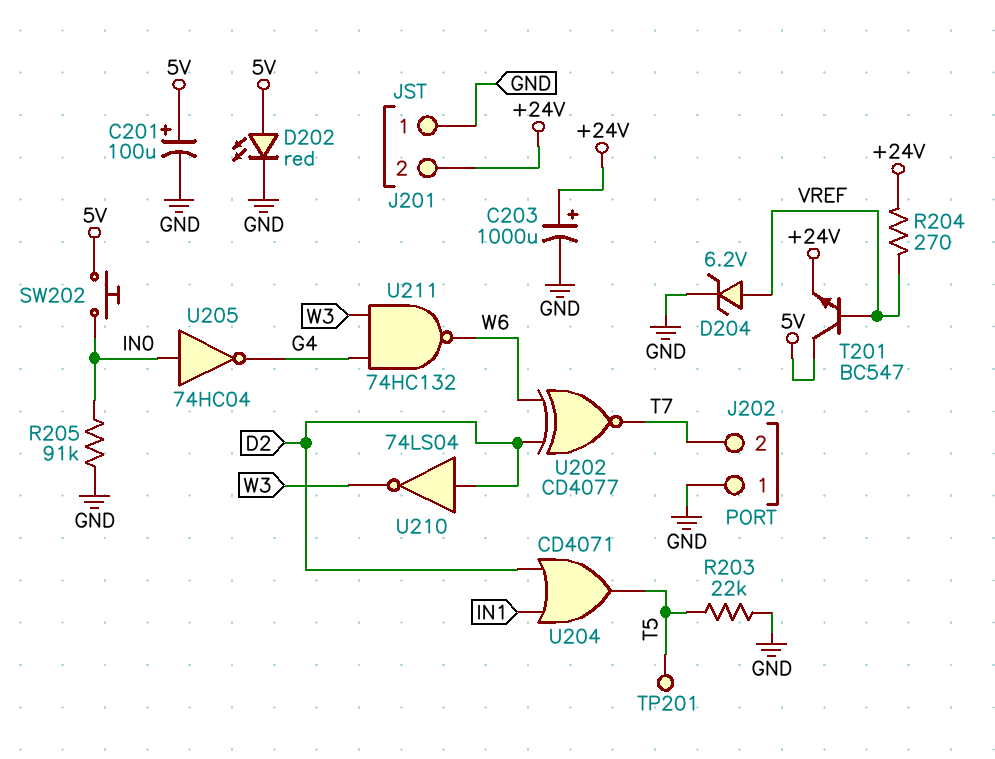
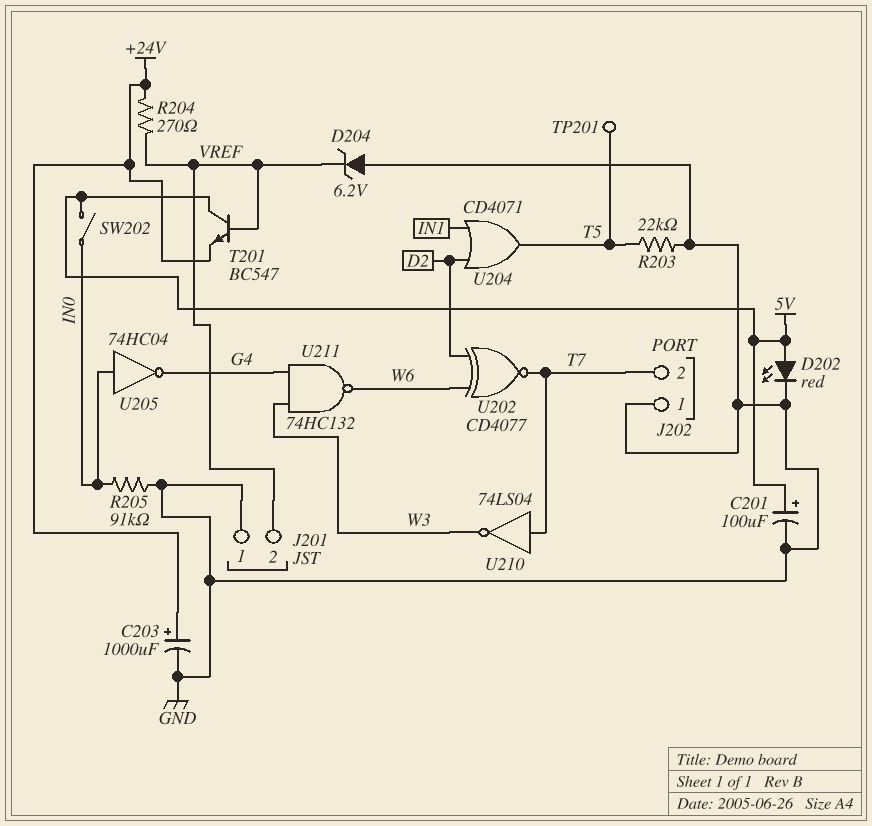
D204: zener 6.2V (A VREF, K GND) -> zener 6.2V (A GND, K VREF)
J201 pin 2: +24V -> VREF
SW202: button (5V, IN0) -> switch (5V, IN0)
U210: NOT 74LS04 (in D2, out W3) -> NOT 74LS04 (in T7, out W3)

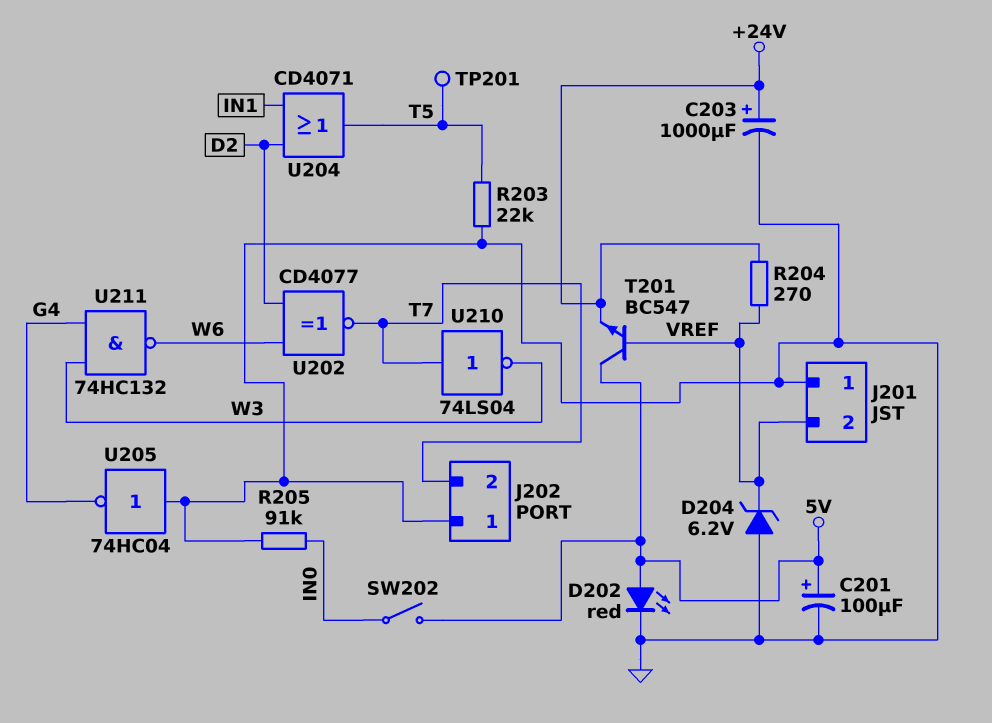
U205: NOT 74HC04 (in IN0, out G4) -> NOT 74HC04 (in GND, out G4)

